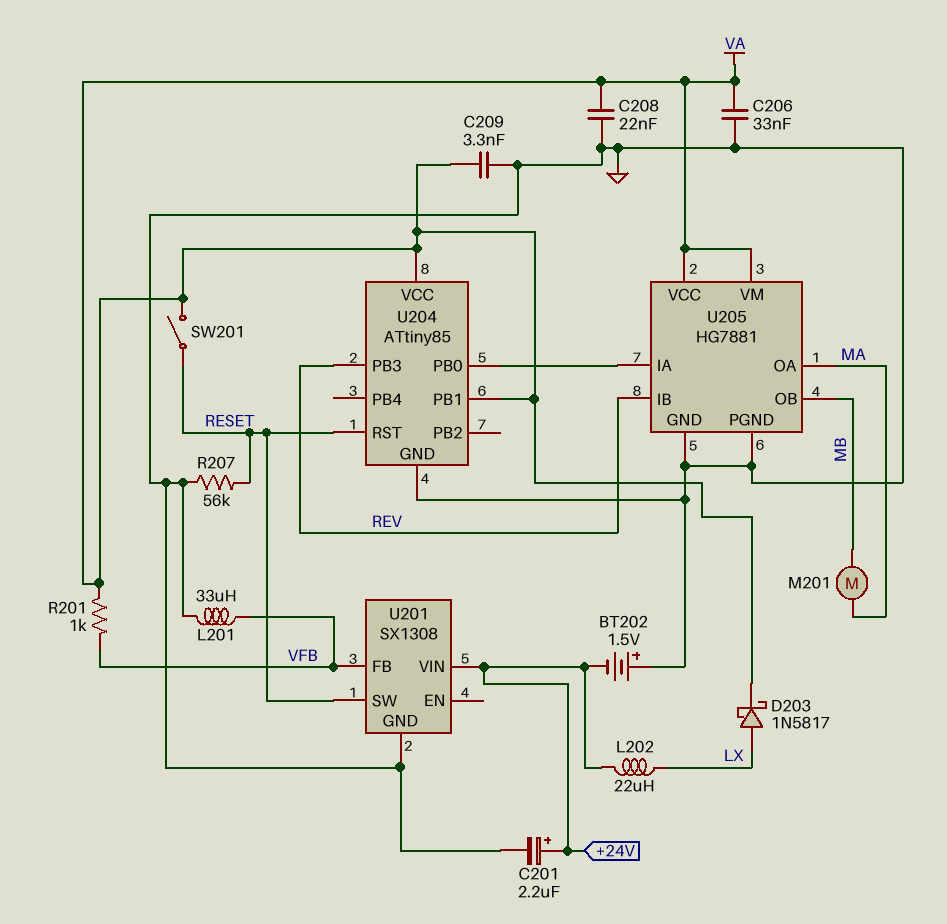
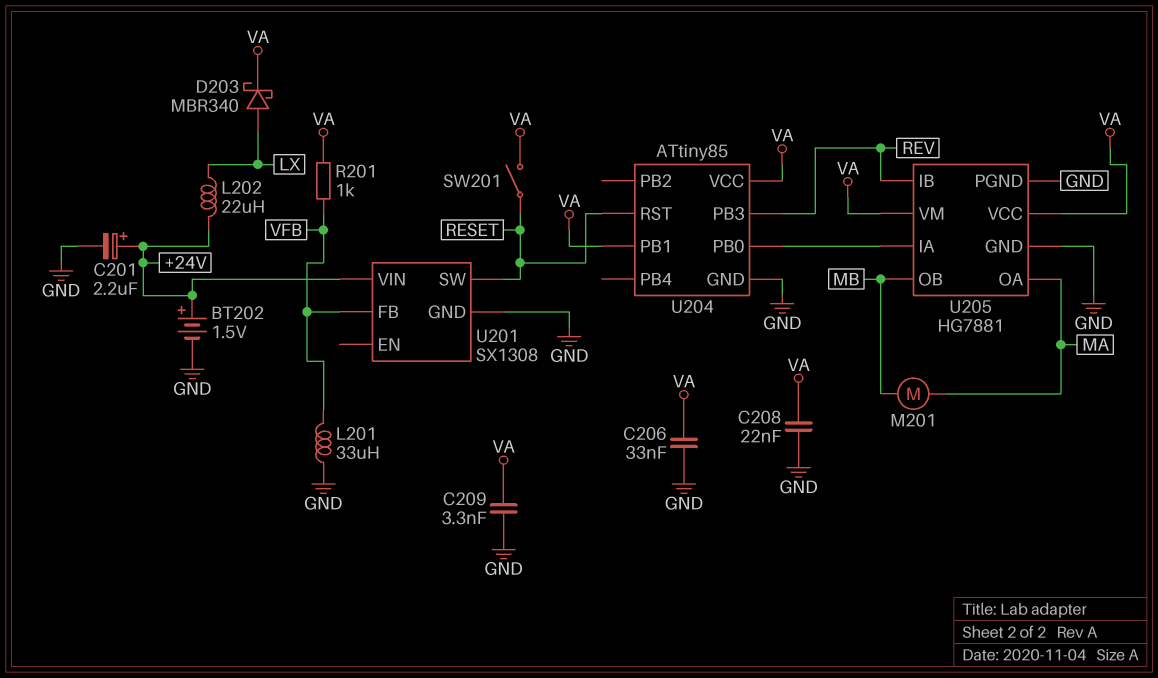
BT202: 1.5V (plus GND, minus +24V) -> 1.5V (plus +24V, minus GND)
D203: schottky 1N5817 (A LX, K VA) -> schottky MBR340 (A LX, K VA)
R207: 56k (GND, RESET) -> none

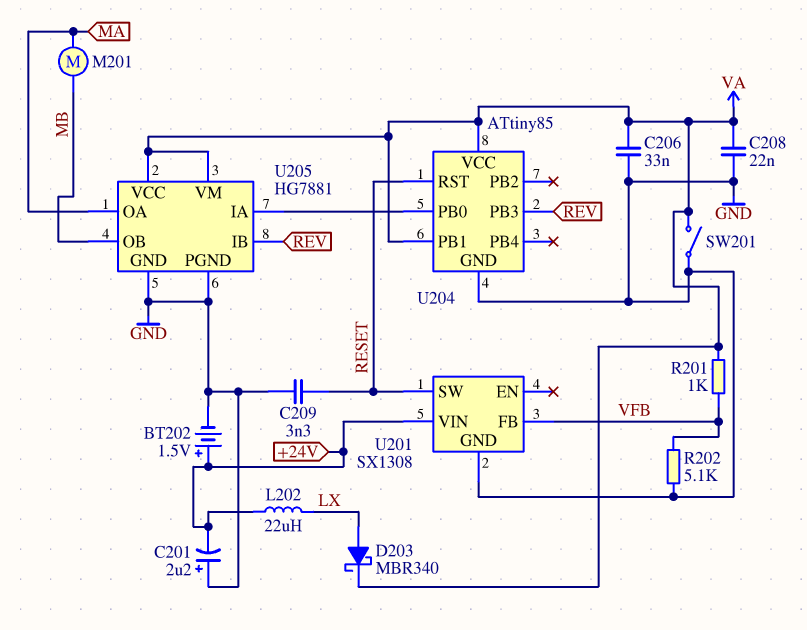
C201: 2.2uF (plus +24V, minus GND) -> 2.2uF (plus GND, minus +24V)
C209: 3.3nF (GND, VA) -> 3.3nF (GND, RESET)
L201: 33uH (GND, VFB) -> none
R202: none -> 5.1k (GND, VFB)
SW201: switch (RESET, VA) -> switch (GND, VA)

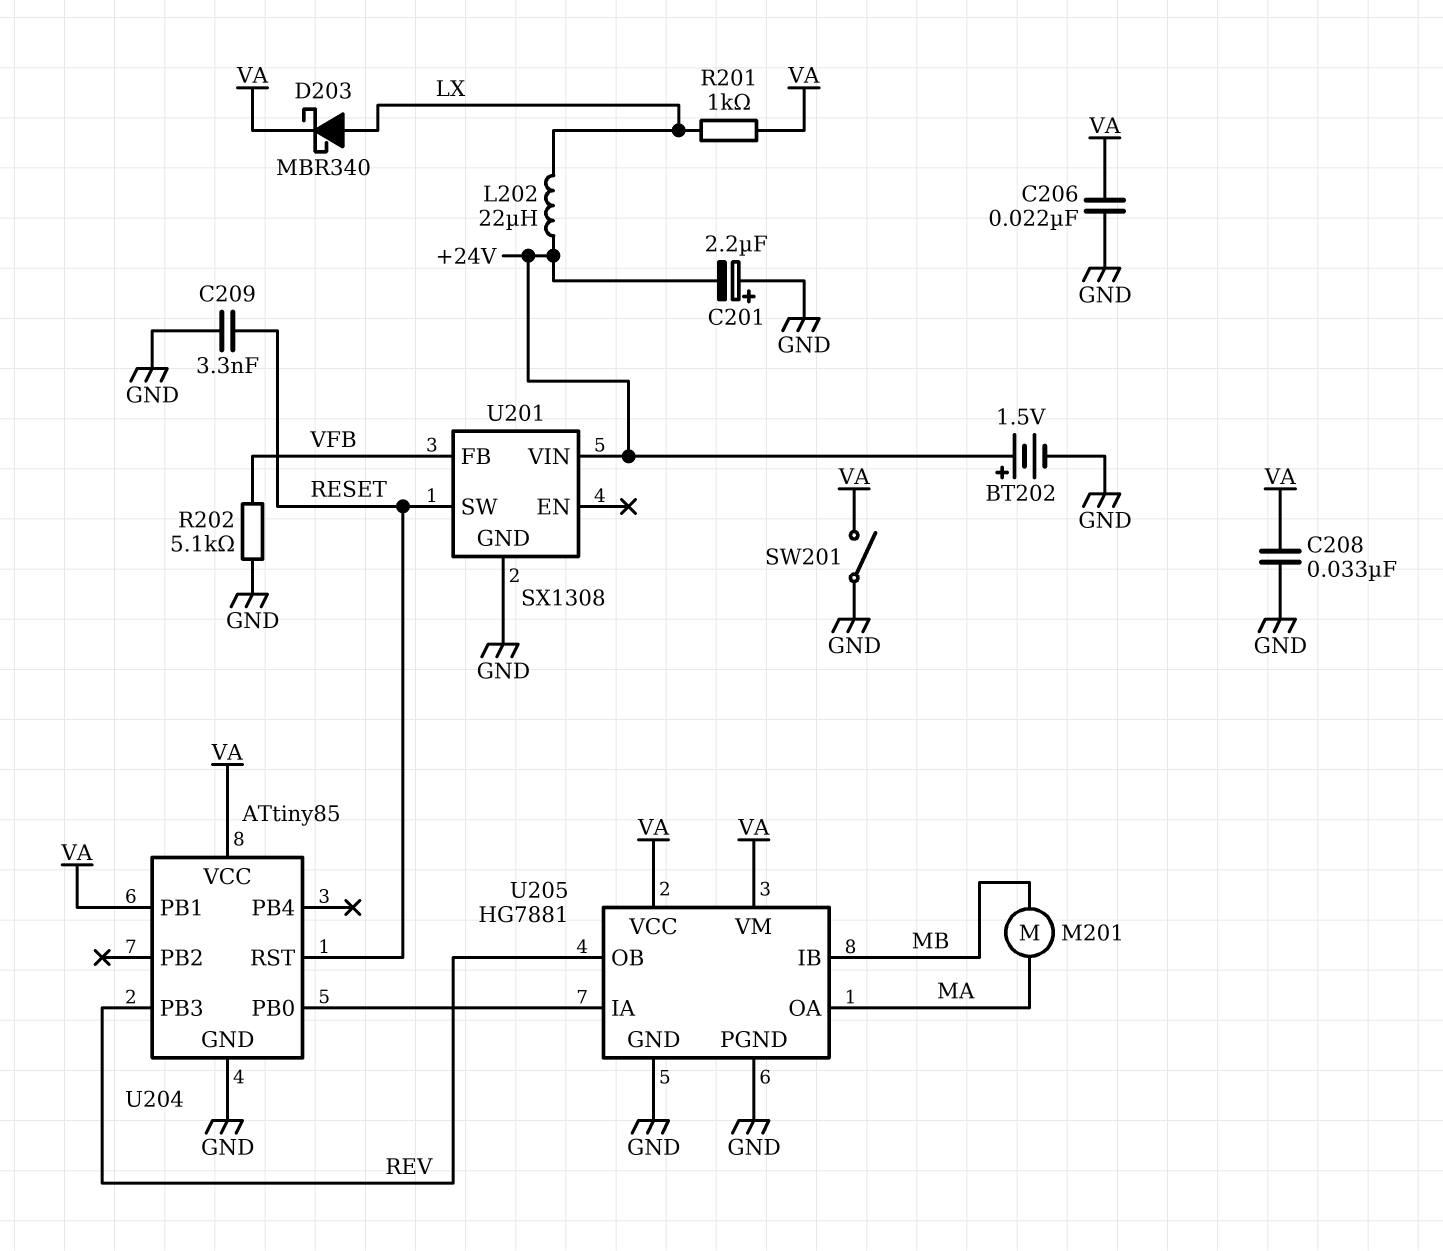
C206: 33nF (GND, VA) -> 22nF (GND, VA)
C208: 22nF (GND, VA) -> 33nF (GND, VA)
R201: 1k (VA, VFB) -> 1k (LX, VA)
U205 pin IB: REV -> MB
U205 pin OB: MB -> REV

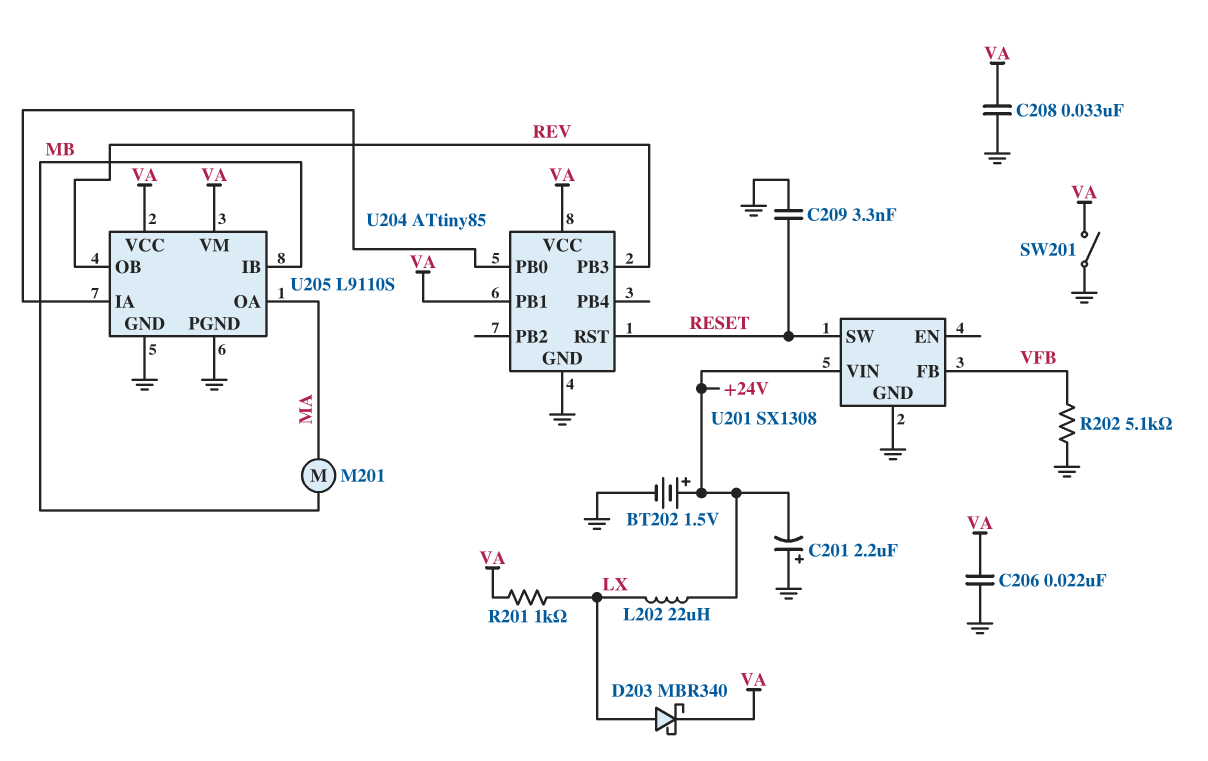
U205: HG7881 -> L9110S

